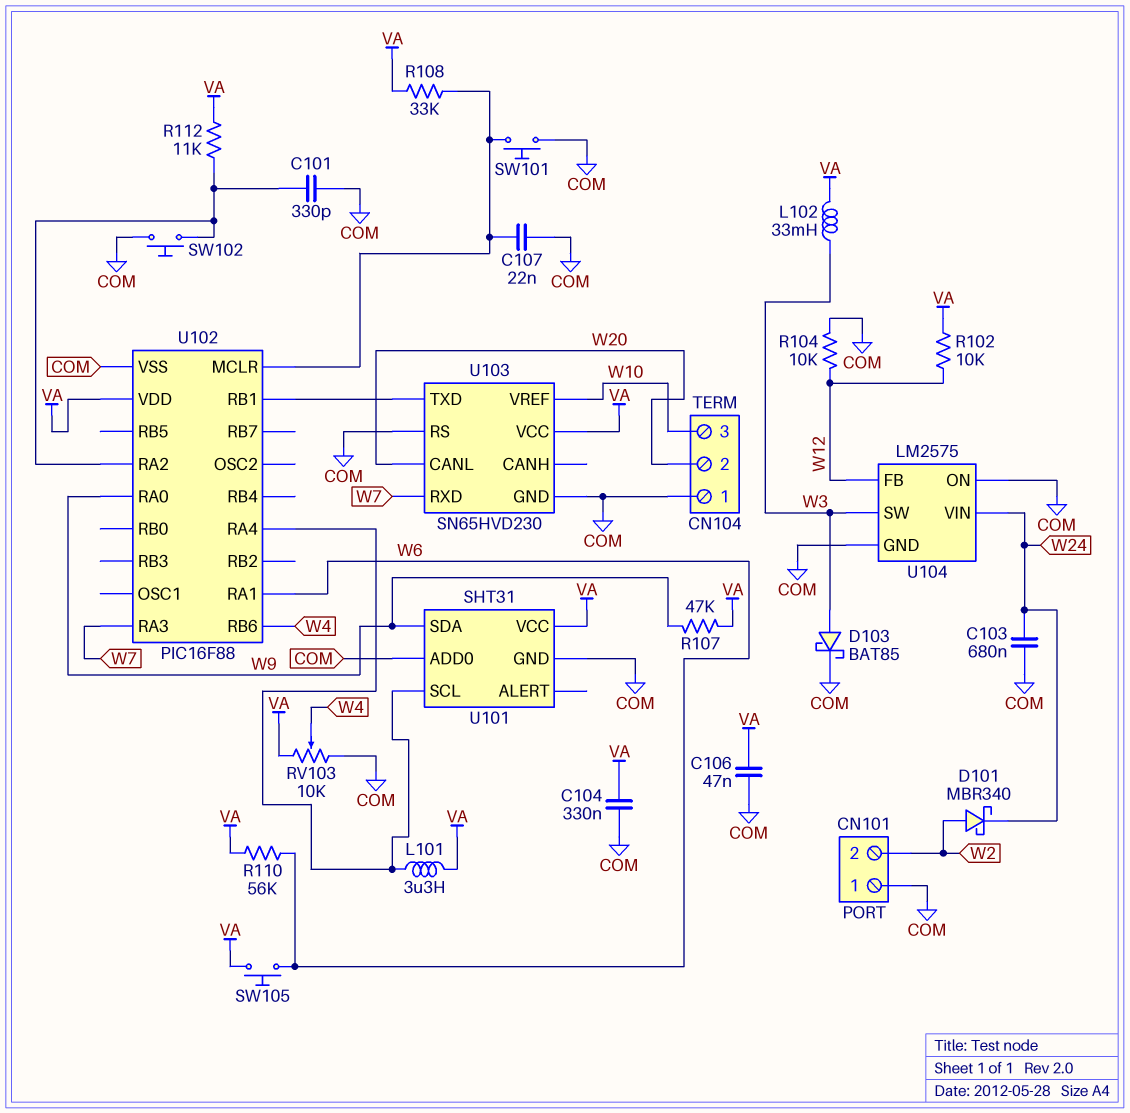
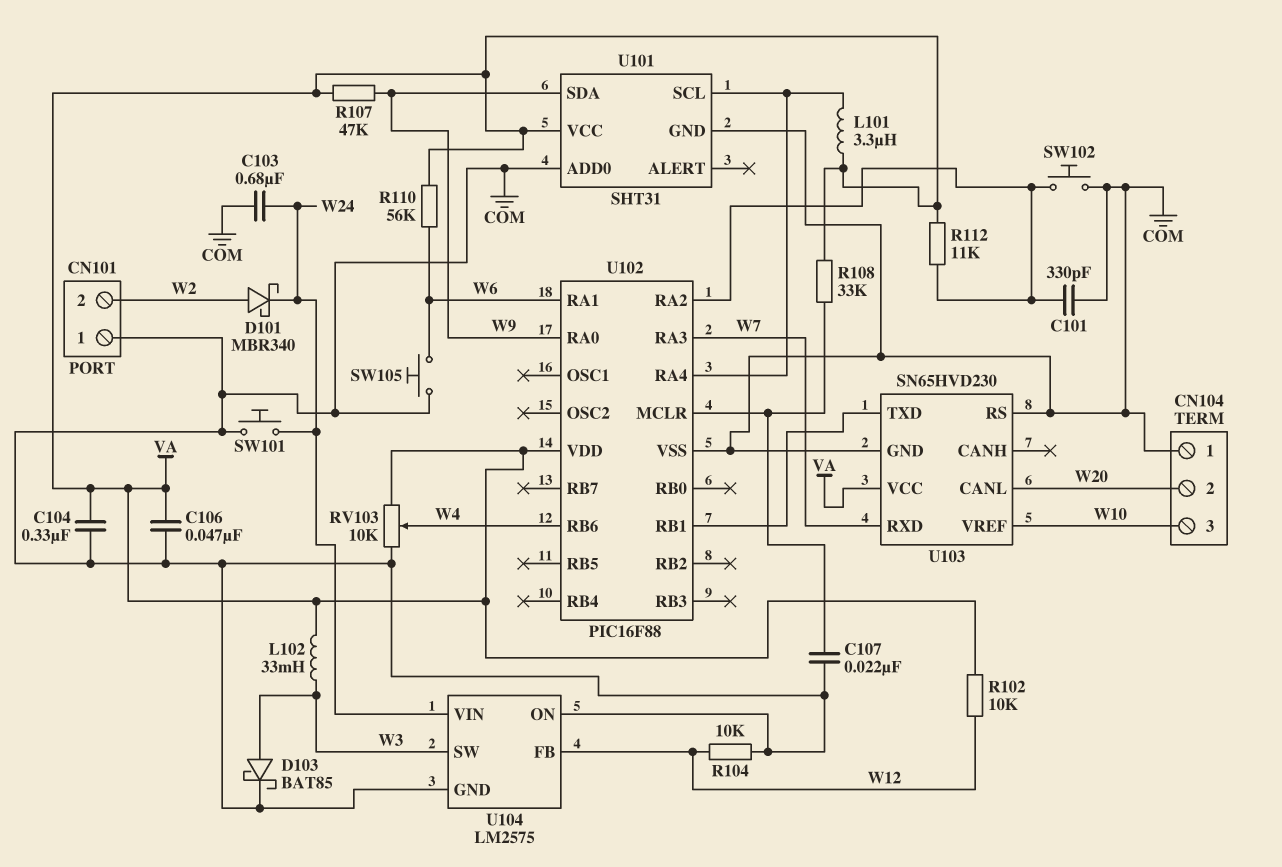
SW101: button (COM, U102/MCLR) -> button (COM, W24)
SW105: button (VA, W6) -> button (COM, W6)

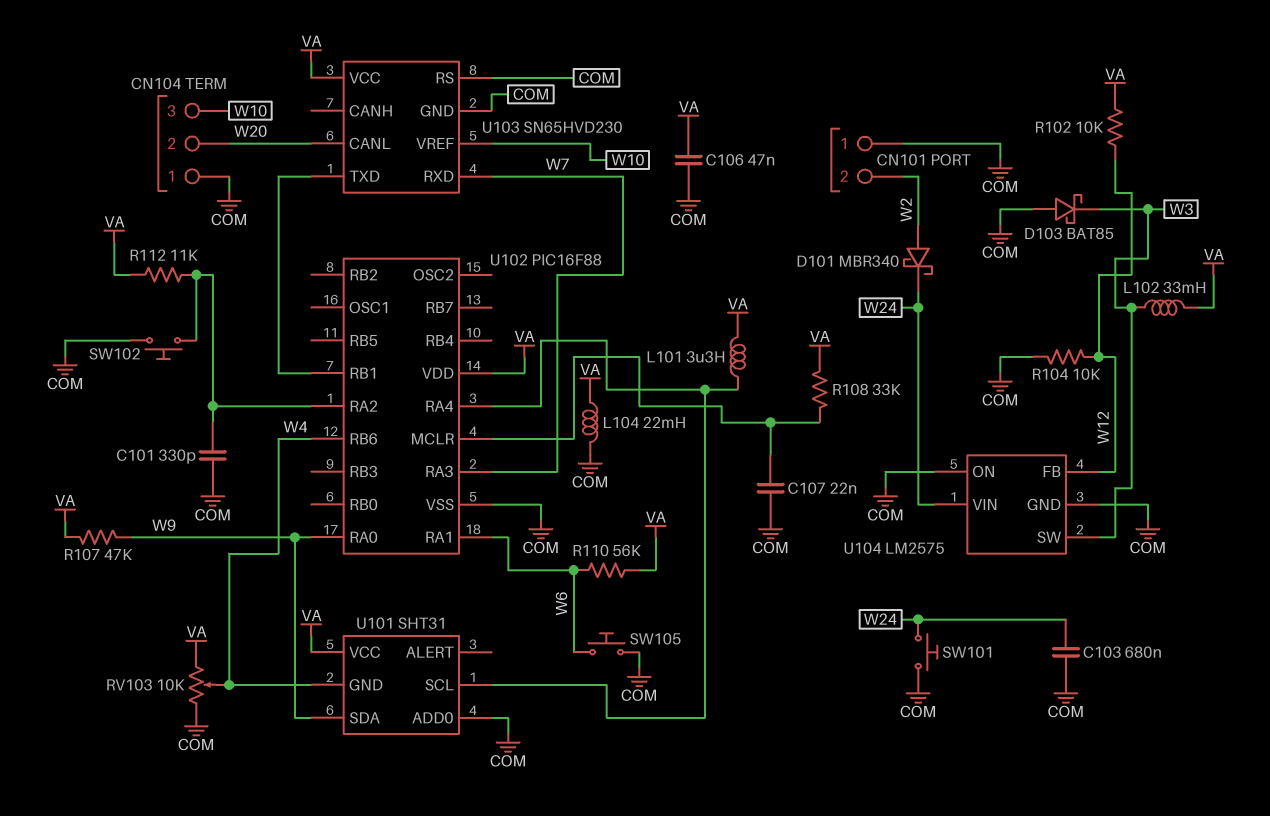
C104: 330nF (COM, VA) -> none
D103: schottky BAT85 (A W3, K COM) -> schottky BAT85 (A COM, K W3)
L104: none -> 22mH (COM, VA)
U101 pin GND: COM -> W4

